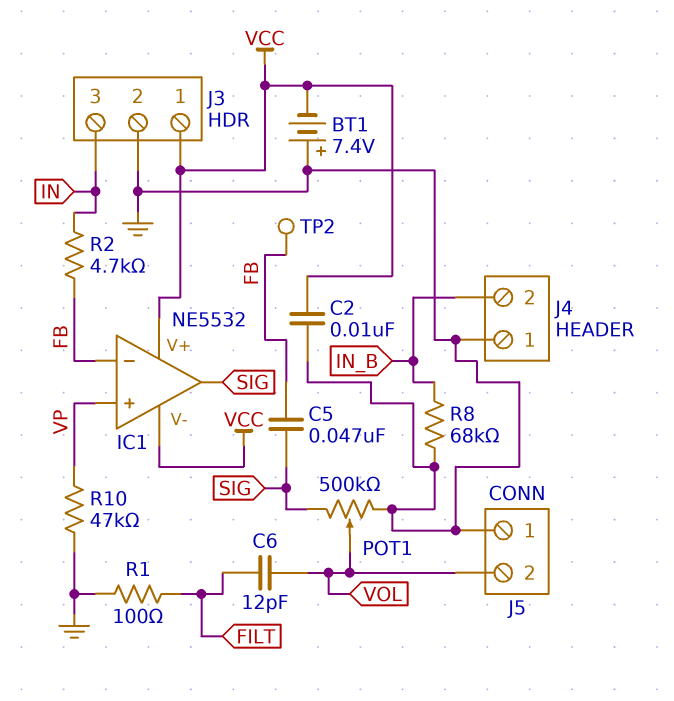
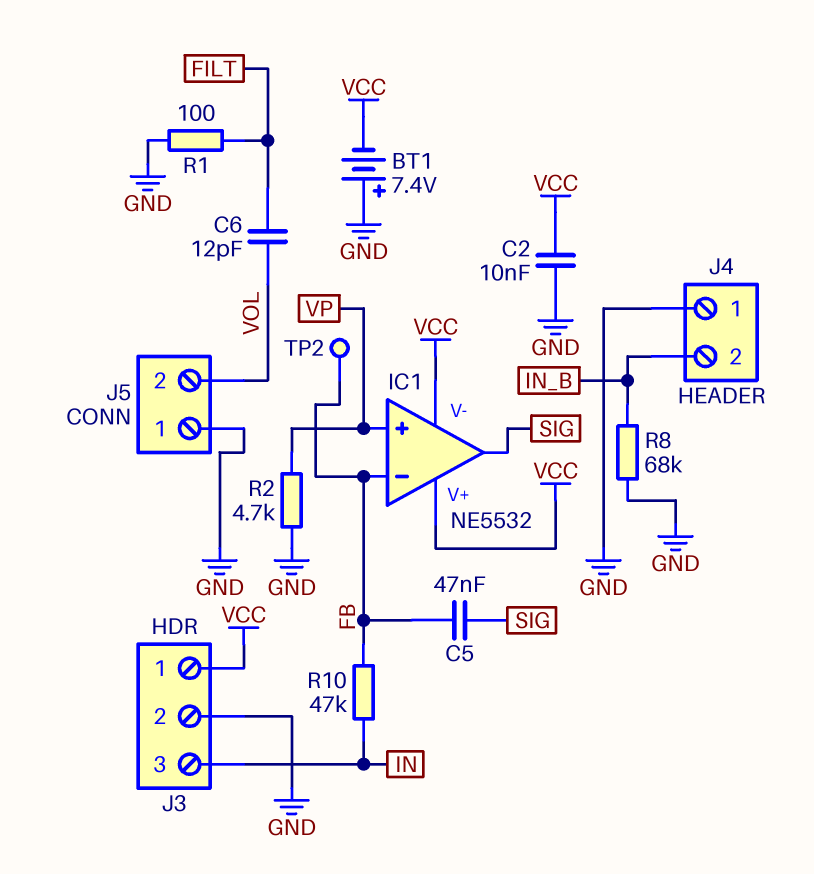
POT1: 500k (GND, SIG, wiper VOL) -> none
R2: 4.7k (FB, IN) -> 4.7k (GND, VP)
R10: 47k (GND, VP) -> 47k (FB, IN)

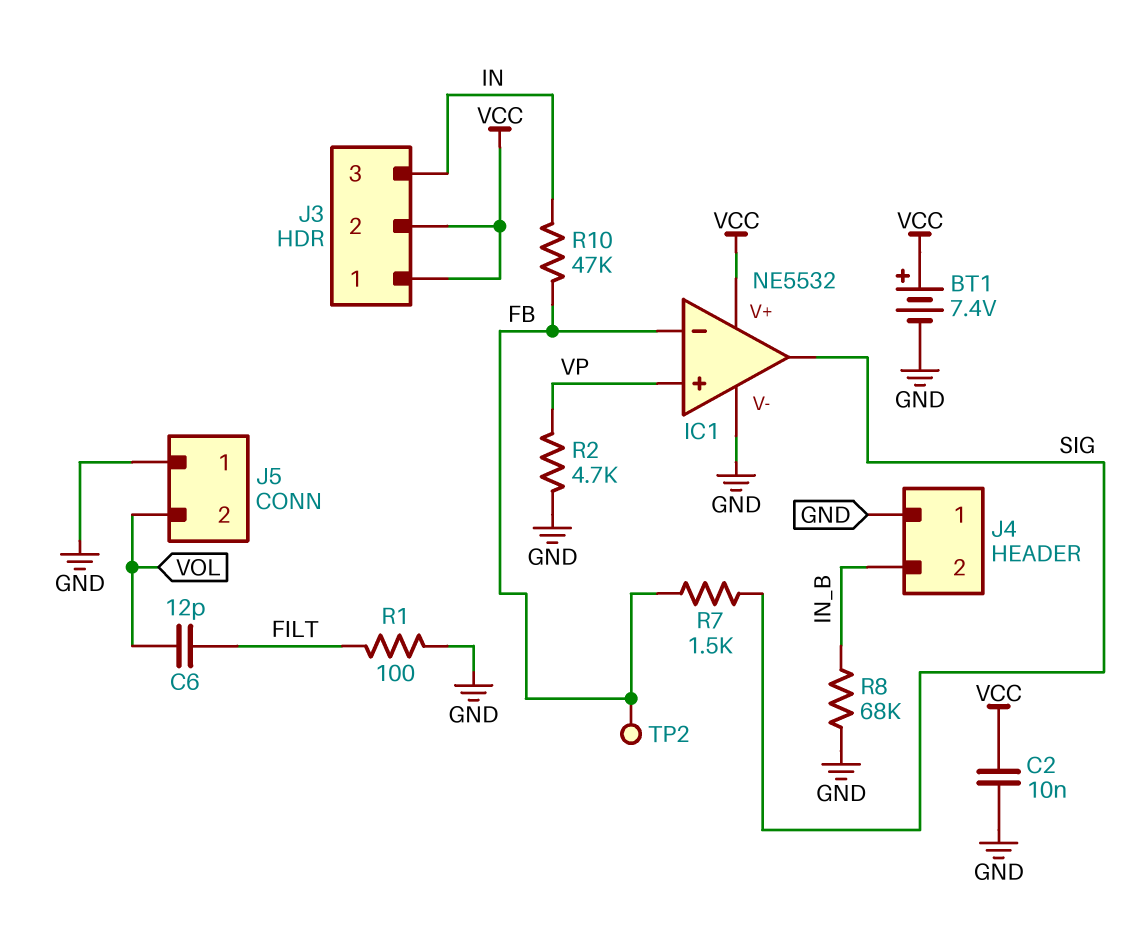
BT1: 7.4V (plus GND, minus VCC) -> 7.4V (plus VCC, minus GND)
C5: 47nF (FB, SIG) -> none
IC1 pin V-: VCC -> GND
J3 pin 2: GND -> VCC
R7: none -> 1.5k (FB, SIG)

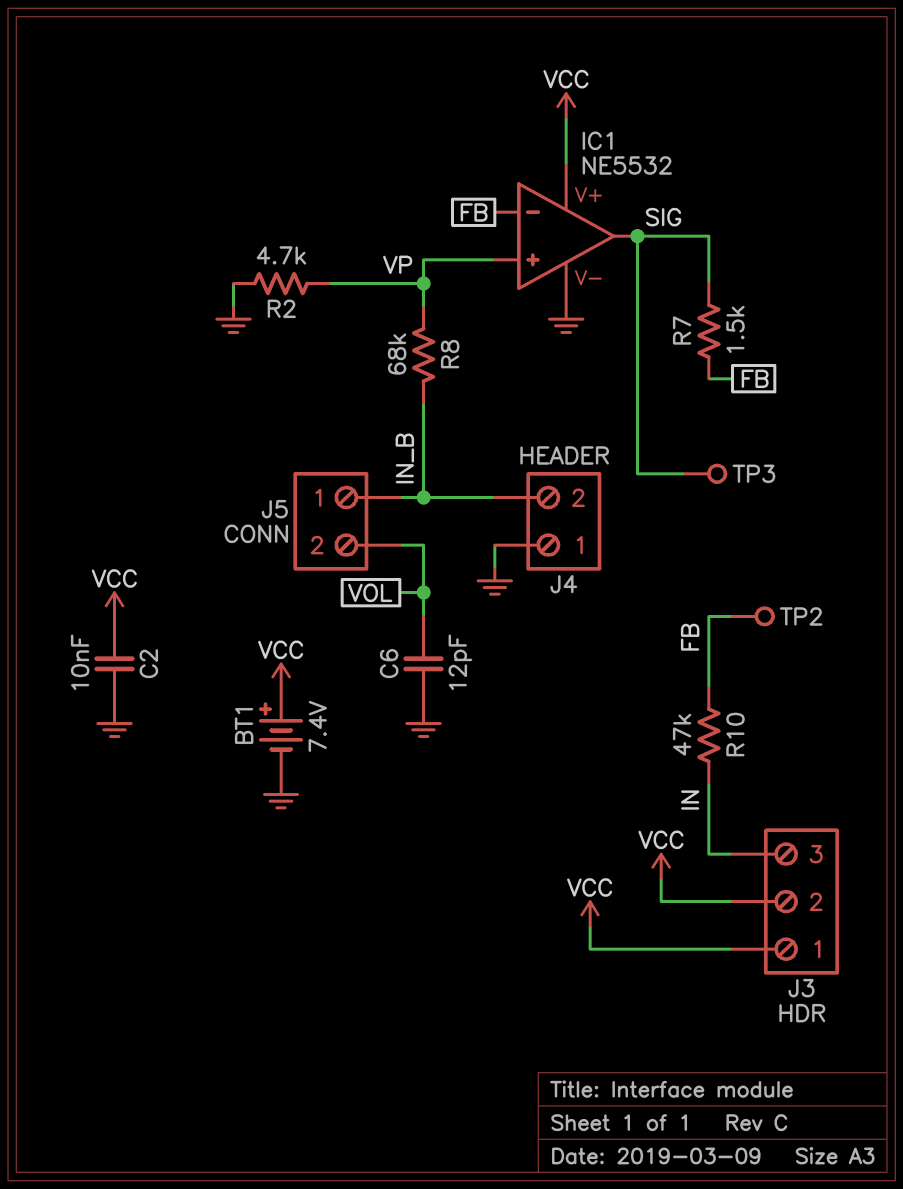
C6: 12pF (FILT, VOL) -> 12pF (GND, VOL)
J5 pin 1: GND -> IN_B
R1: 100 (FILT, GND) -> none
R8: 68k (GND, IN_B) -> 68k (IN_B, VP)
TP3: none -> test point (SIG)

